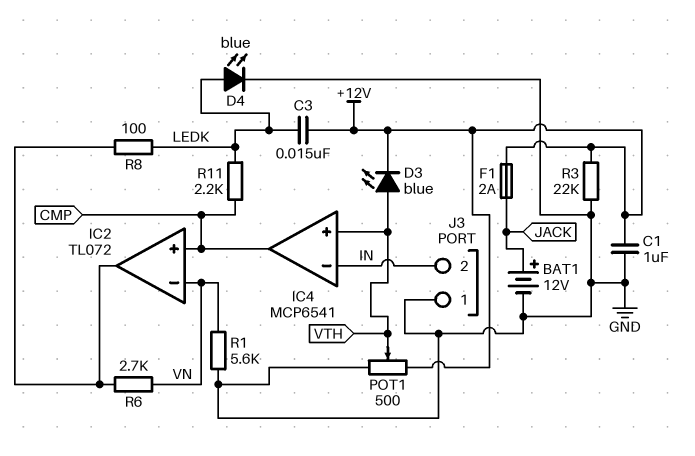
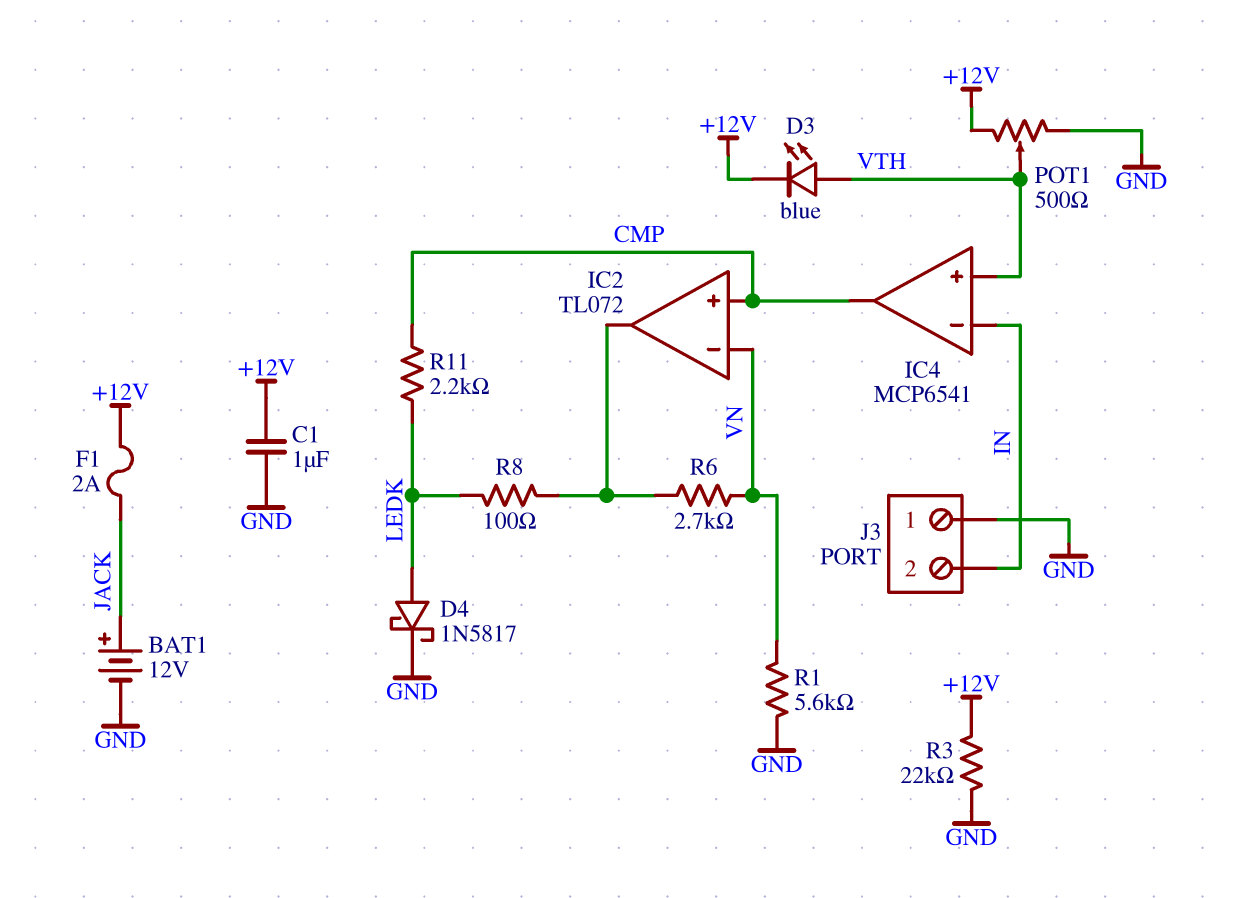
C3: 15nF (+12V, LEDK) -> none
D4: LED blue (A LEDK, K GND) -> schottky 1N5817 (A LEDK, K GND)

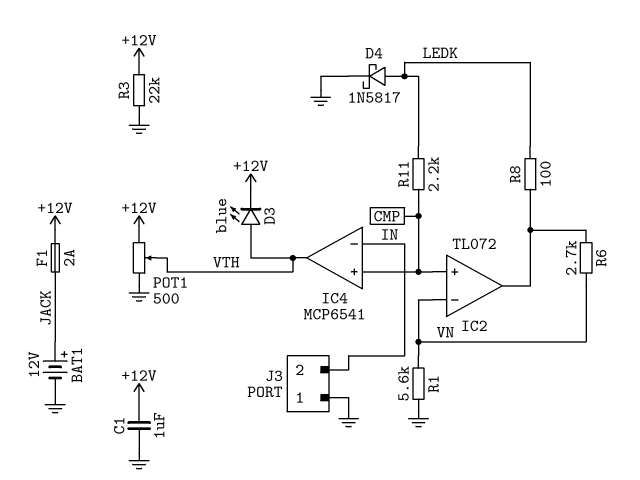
IC4 pin in+: VTH -> CMP
IC4 pin out: CMP -> VTH

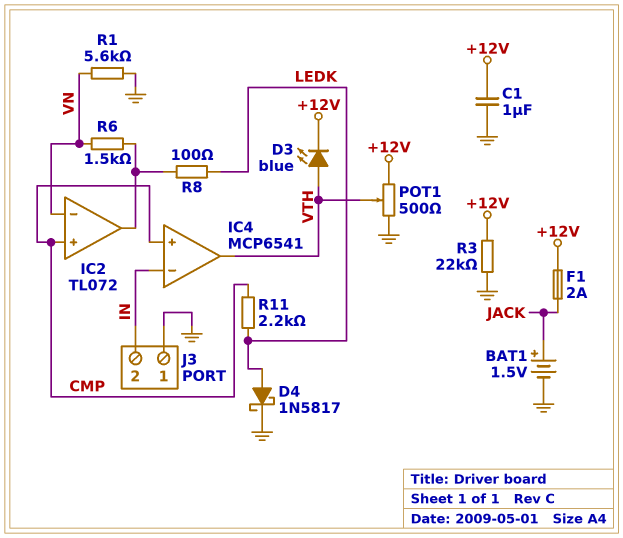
BAT1: 12V (plus JACK, minus GND) -> 1.5V (plus JACK, minus GND)
R6: 2.7k (IC2/out, VN) -> 1.5k (IC2/out, VN)

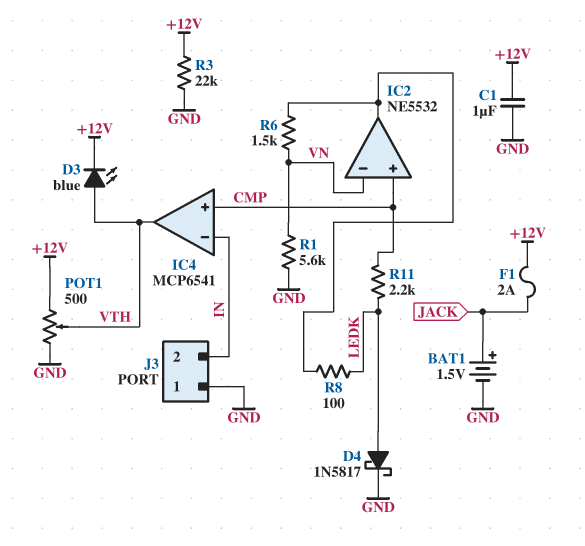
IC2: TL072 -> NE5532

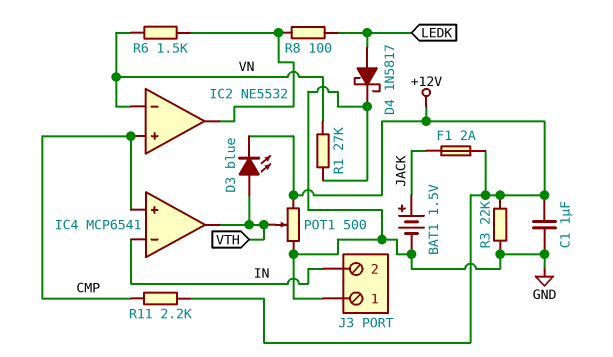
R1: 5.6k (GND, VN) -> 27k (GND, VN)
R11: 2.2k (CMP, LEDK) -> 2.2k (+12V, CMP)

